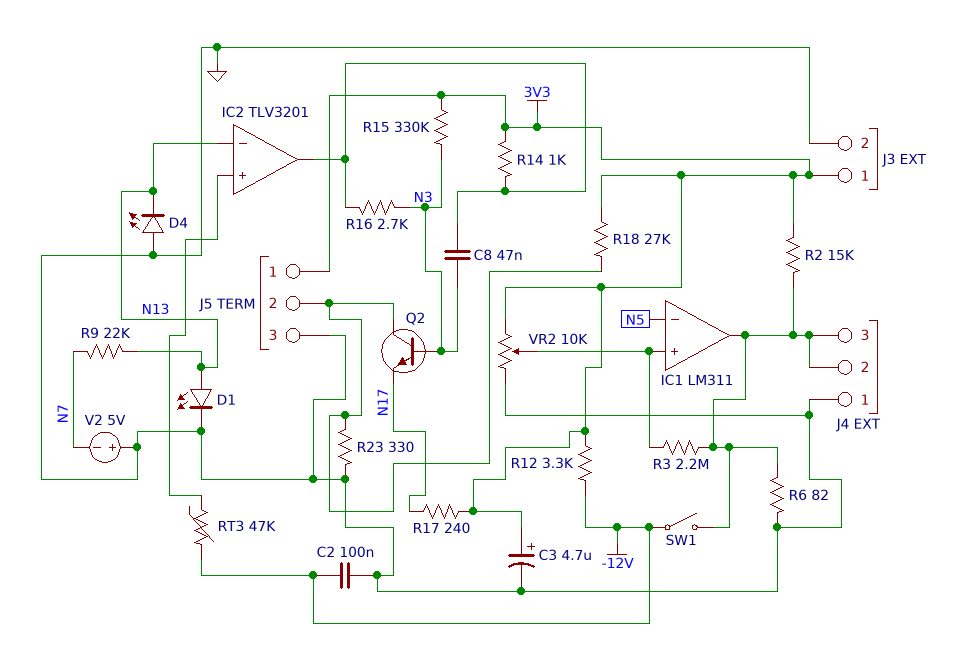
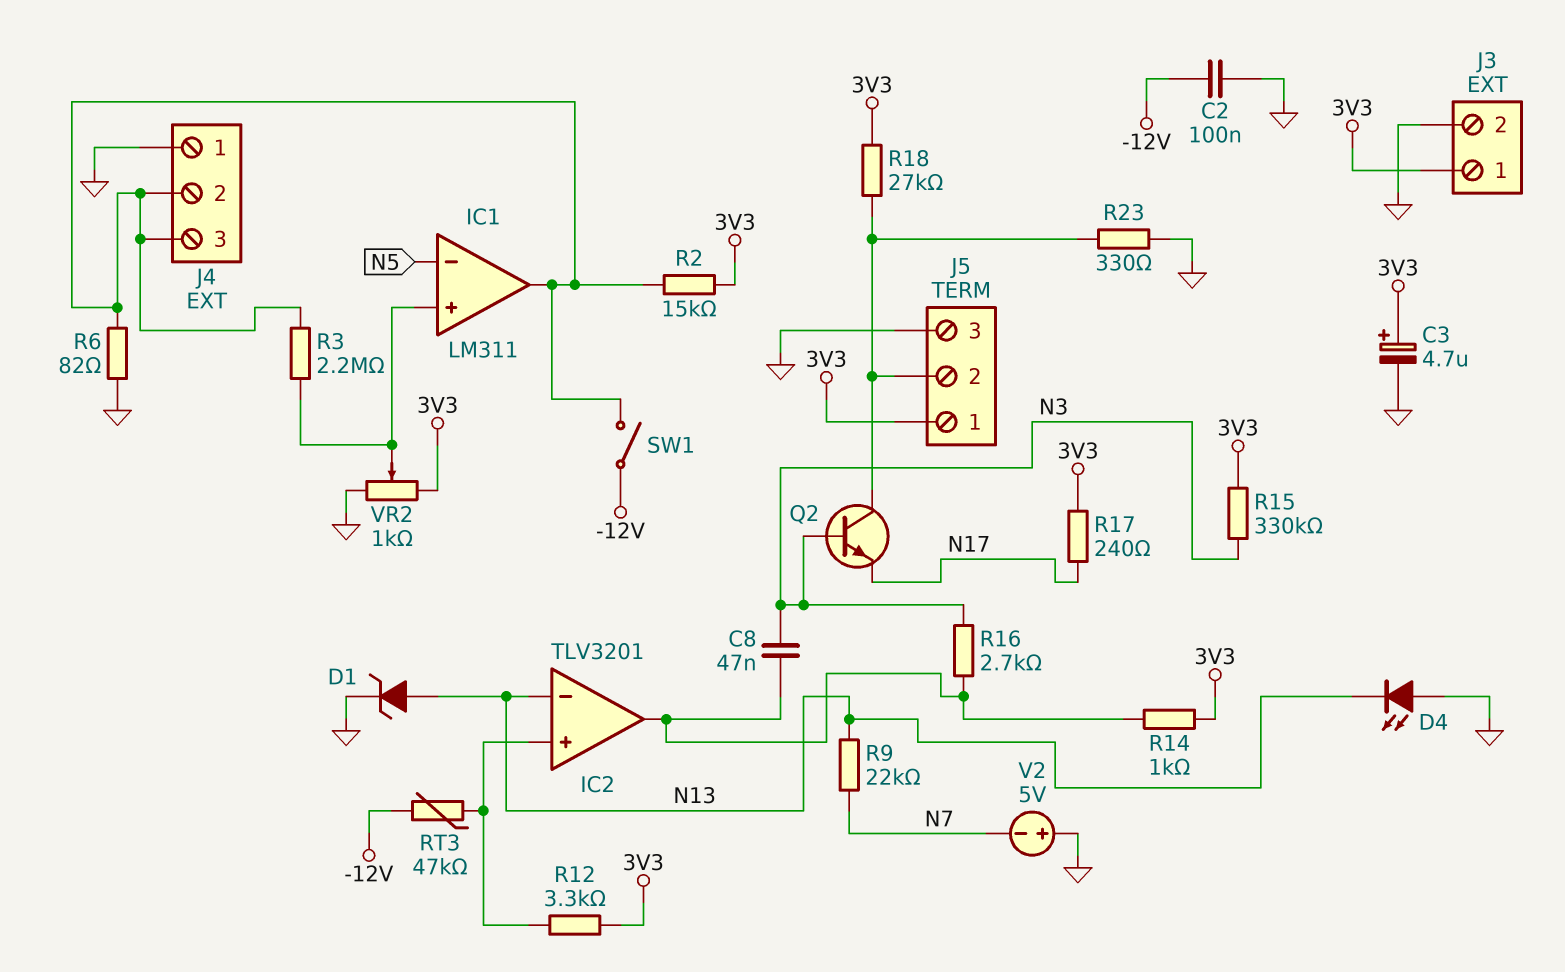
D1: LED (A N13, K GND) -> zener (A N13, K GND)
R12: 3.3k (-12V, 3V3) -> 3.3k (3V3, IC2/in+)
VR2: 10k (3V3, GND, wiper IC1/in+) -> 1k (3V3, GND, wiper IC1/in+)

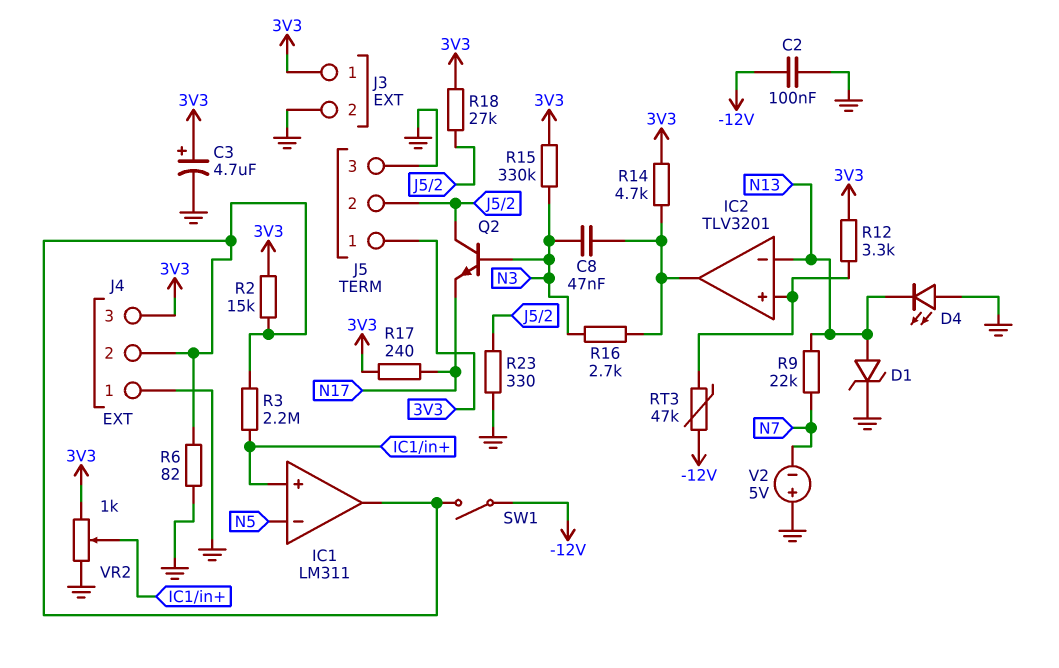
J4 pin 3: IC1/out -> 3V3
R14: 1k (3V3, IC2/out) -> 4.7k (3V3, IC2/out)

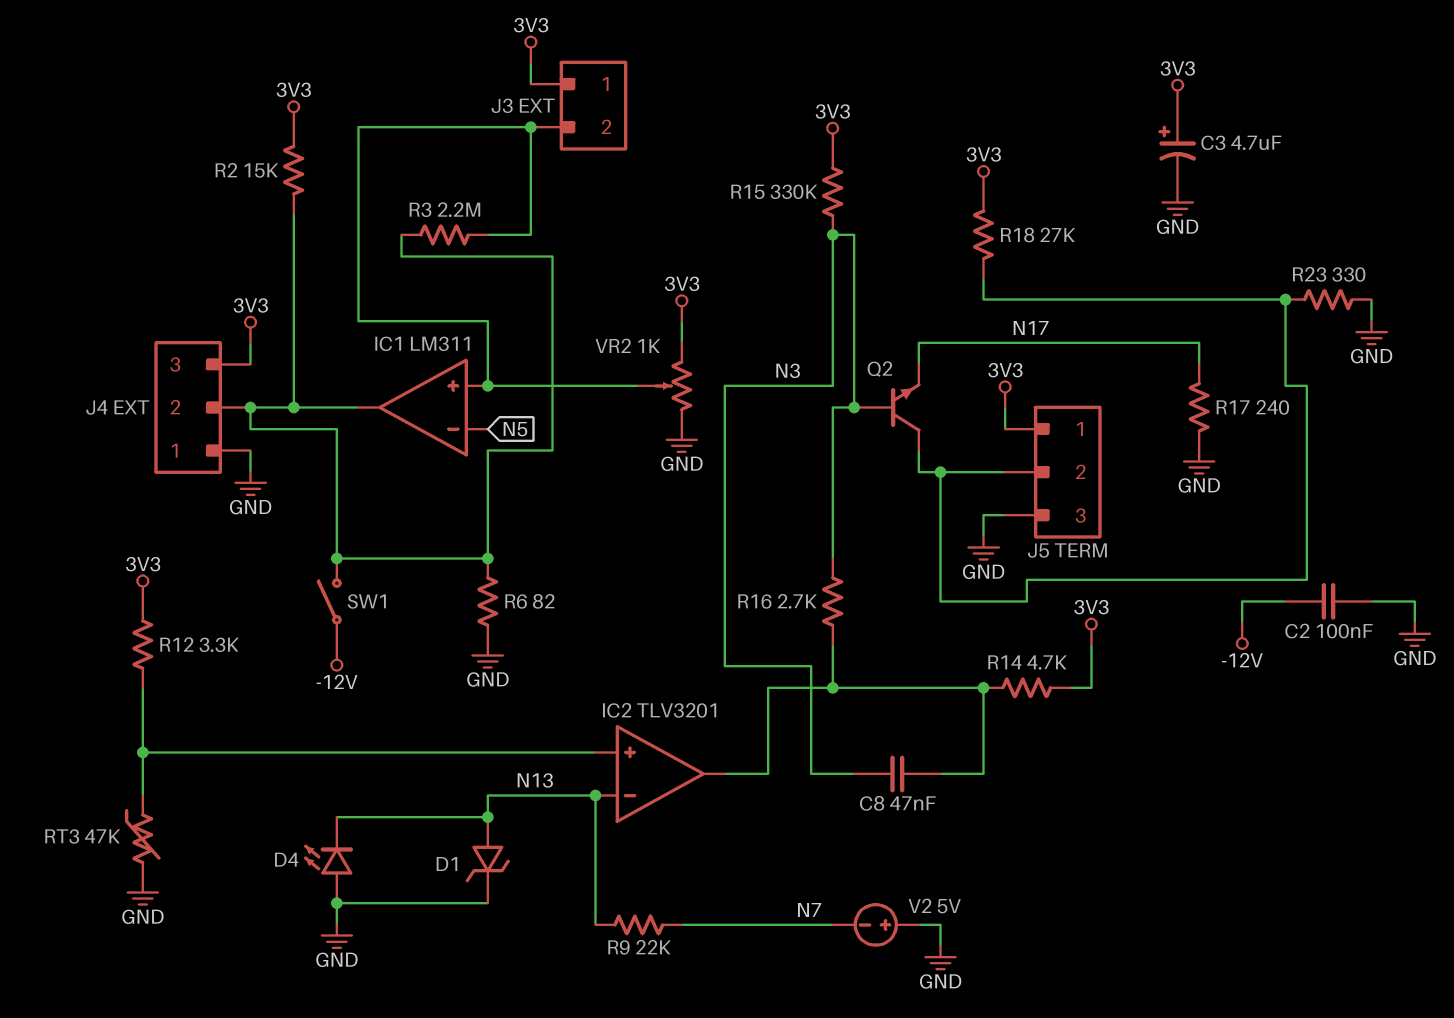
J3 pin 2: GND -> IC1/in+
R17: 240 (3V3, N17) -> 240 (GND, N17)
RT3: 47k (-12V, IC2/in+) -> 47k (GND, IC2/in+)

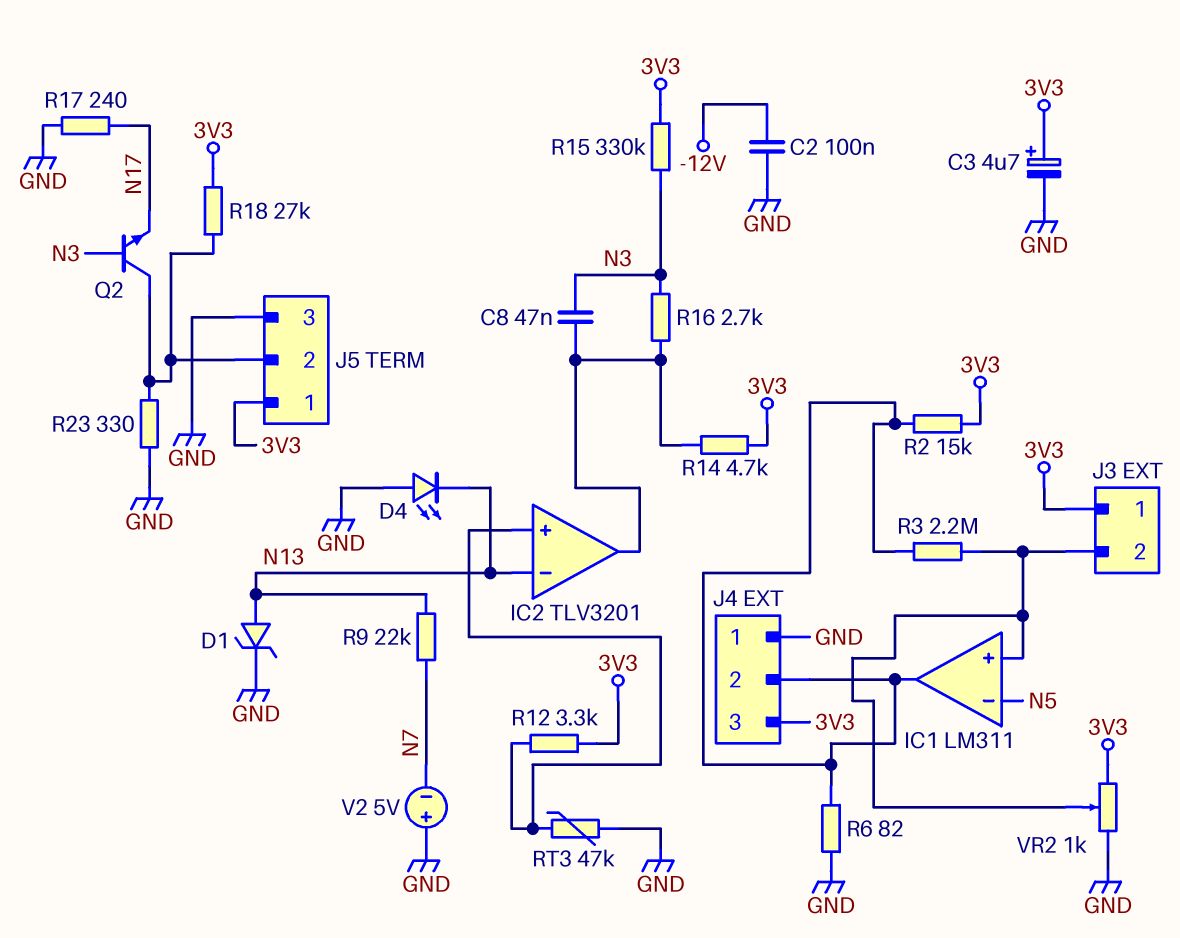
SW1: switch (-12V, IC1/out) -> none

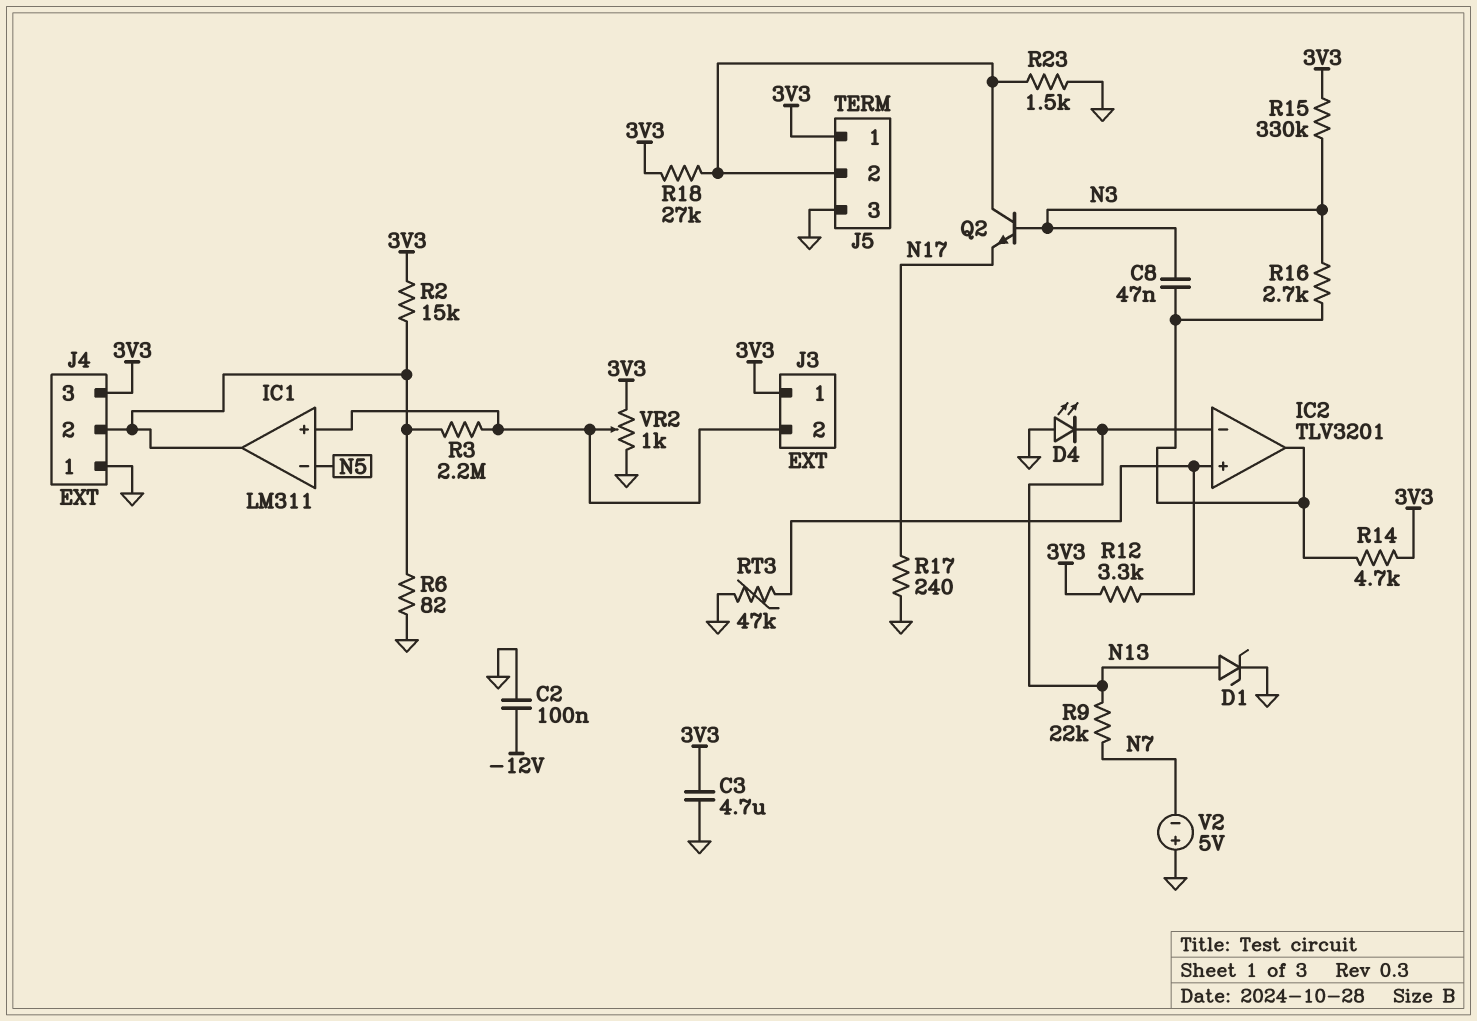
C3: 4.7uF (plus 3V3, minus GND) -> 4.7uF (3V3, GND)
R23: 330 (GND, J5/2) -> 1.5k (GND, J5/2)

